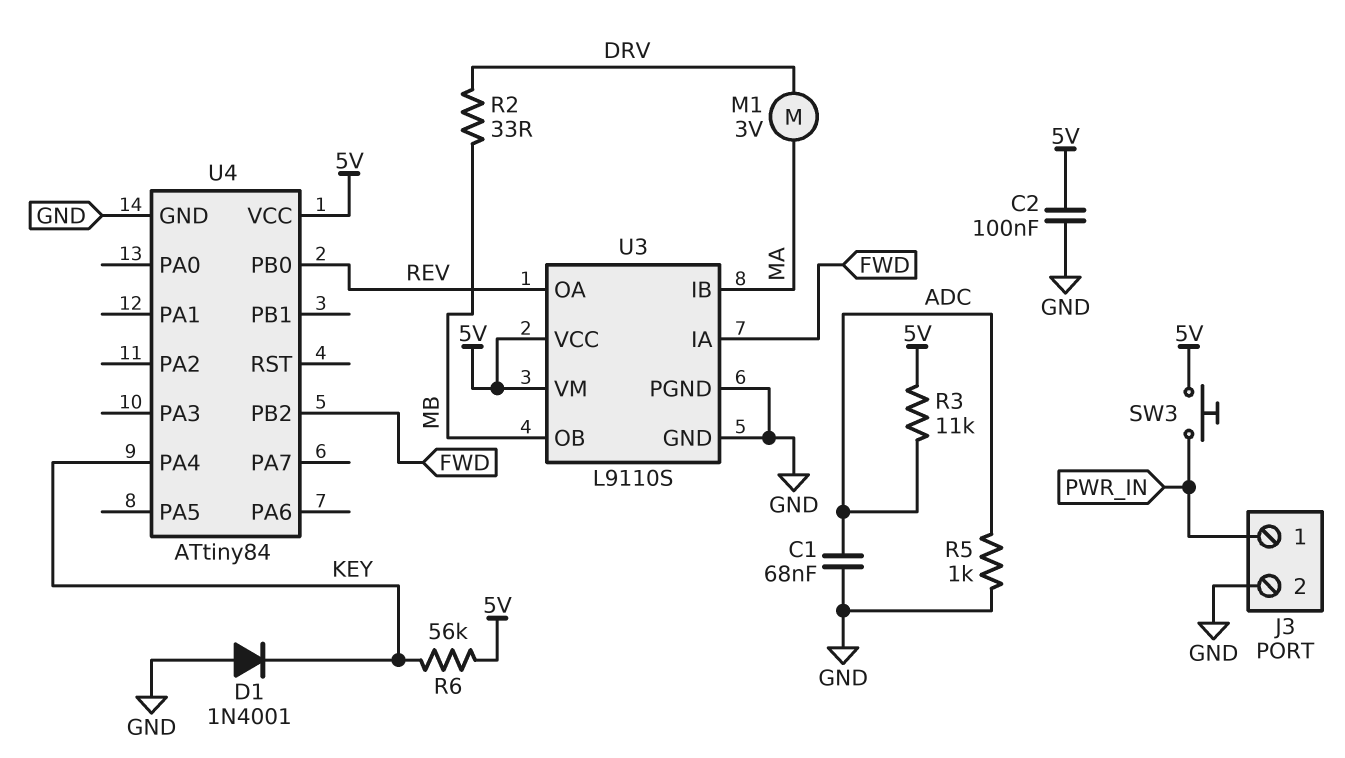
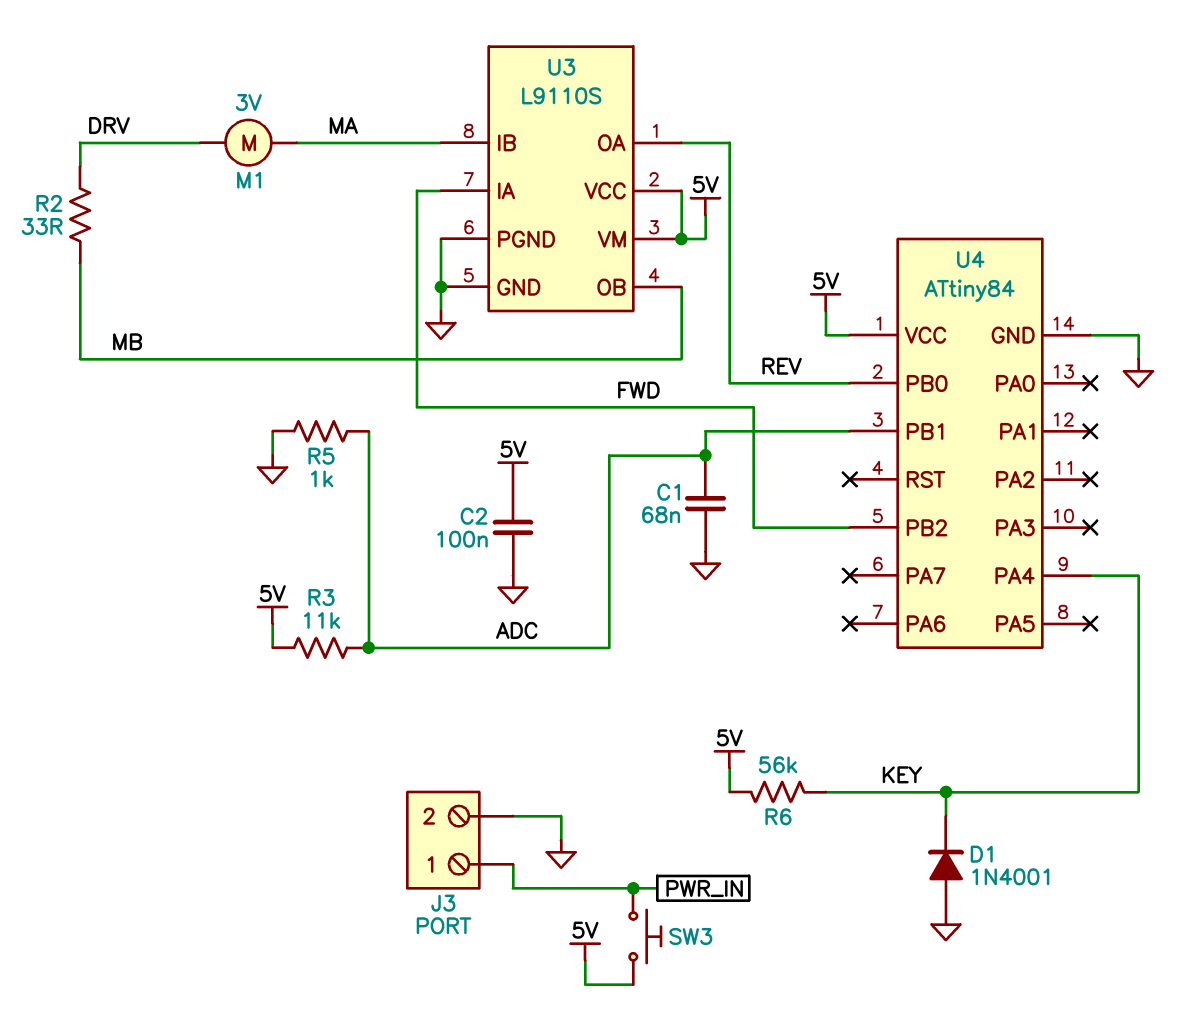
U4 pin PB1: none -> ADC

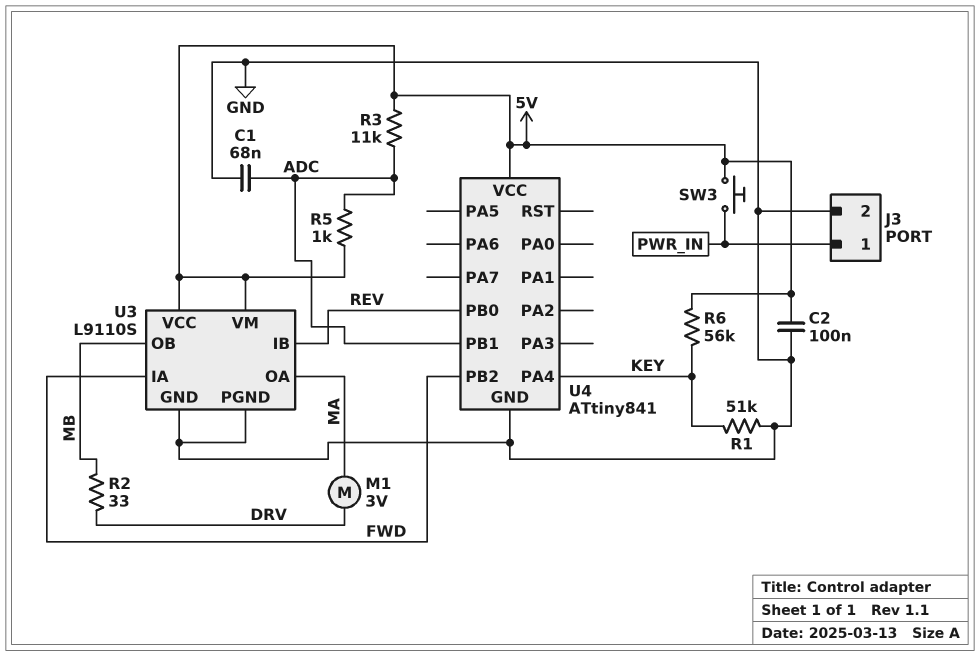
D1: diode 1N4001 (A GND, K KEY) -> none
R1: none -> 51k (GND, KEY)
R5: 1k (ADC, GND) -> 1k (5V, ADC)
U3 pin IB: MA -> REV
U3 pin OA: REV -> MA
U4: ATtiny84 -> ATtiny841

